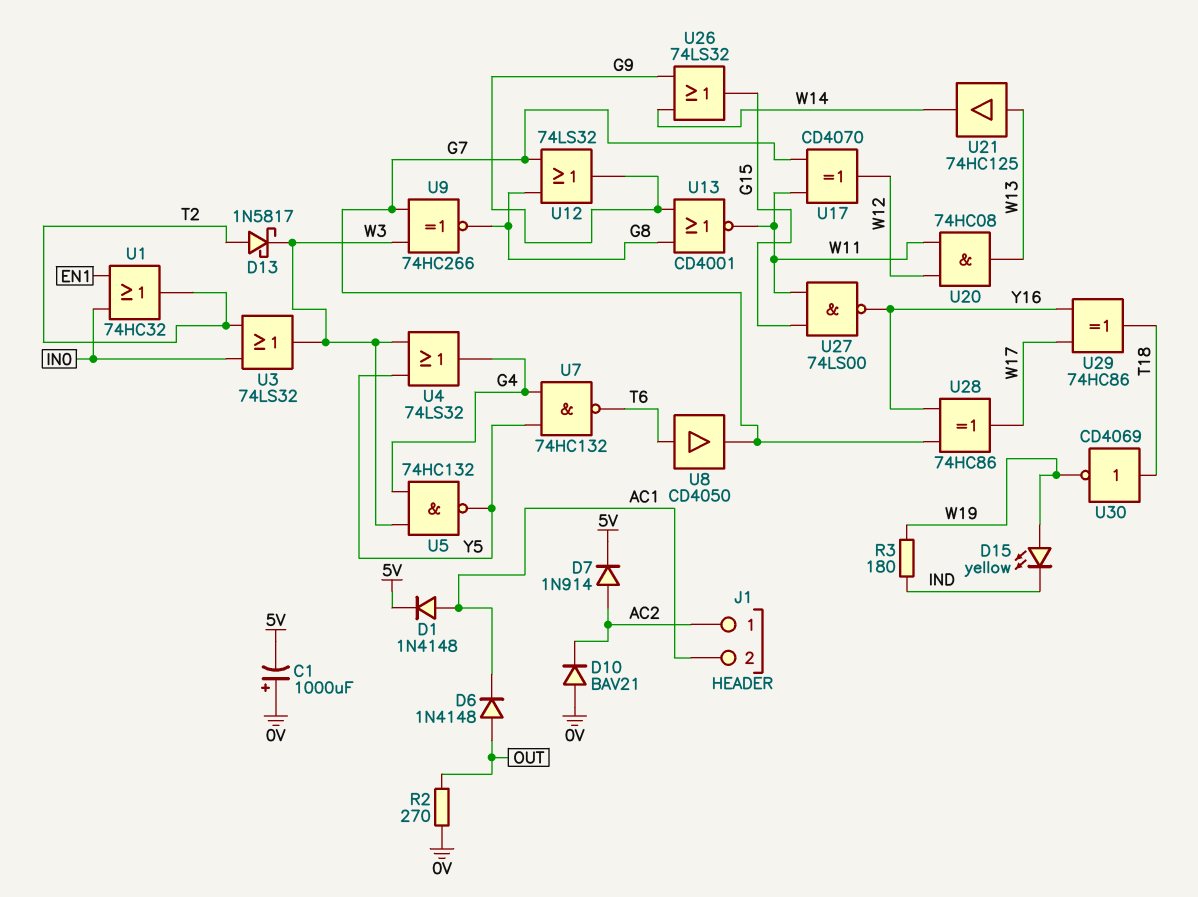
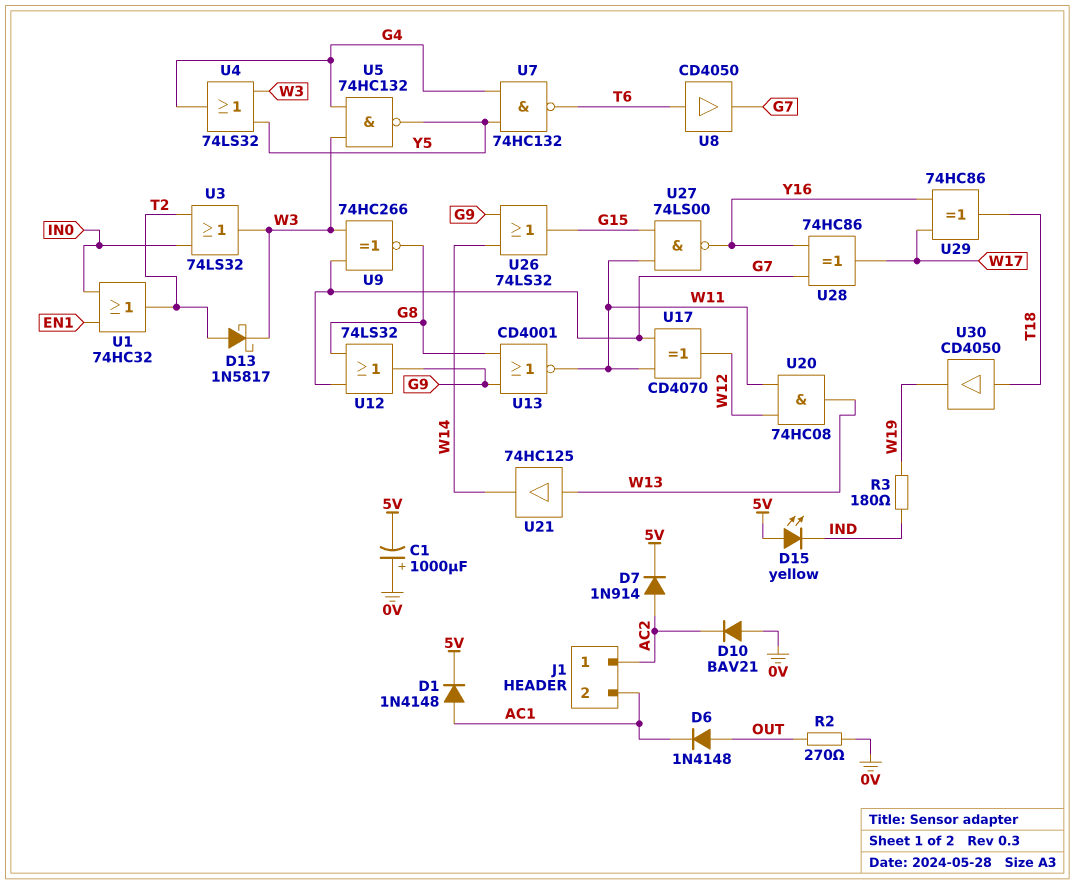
D15: LED yellow (A W19, K IND) -> LED yellow (A 5V, K IND)
U30: NOT CD4069 (in T18, out W19) -> buffer CD4050 (in T18, out W19)

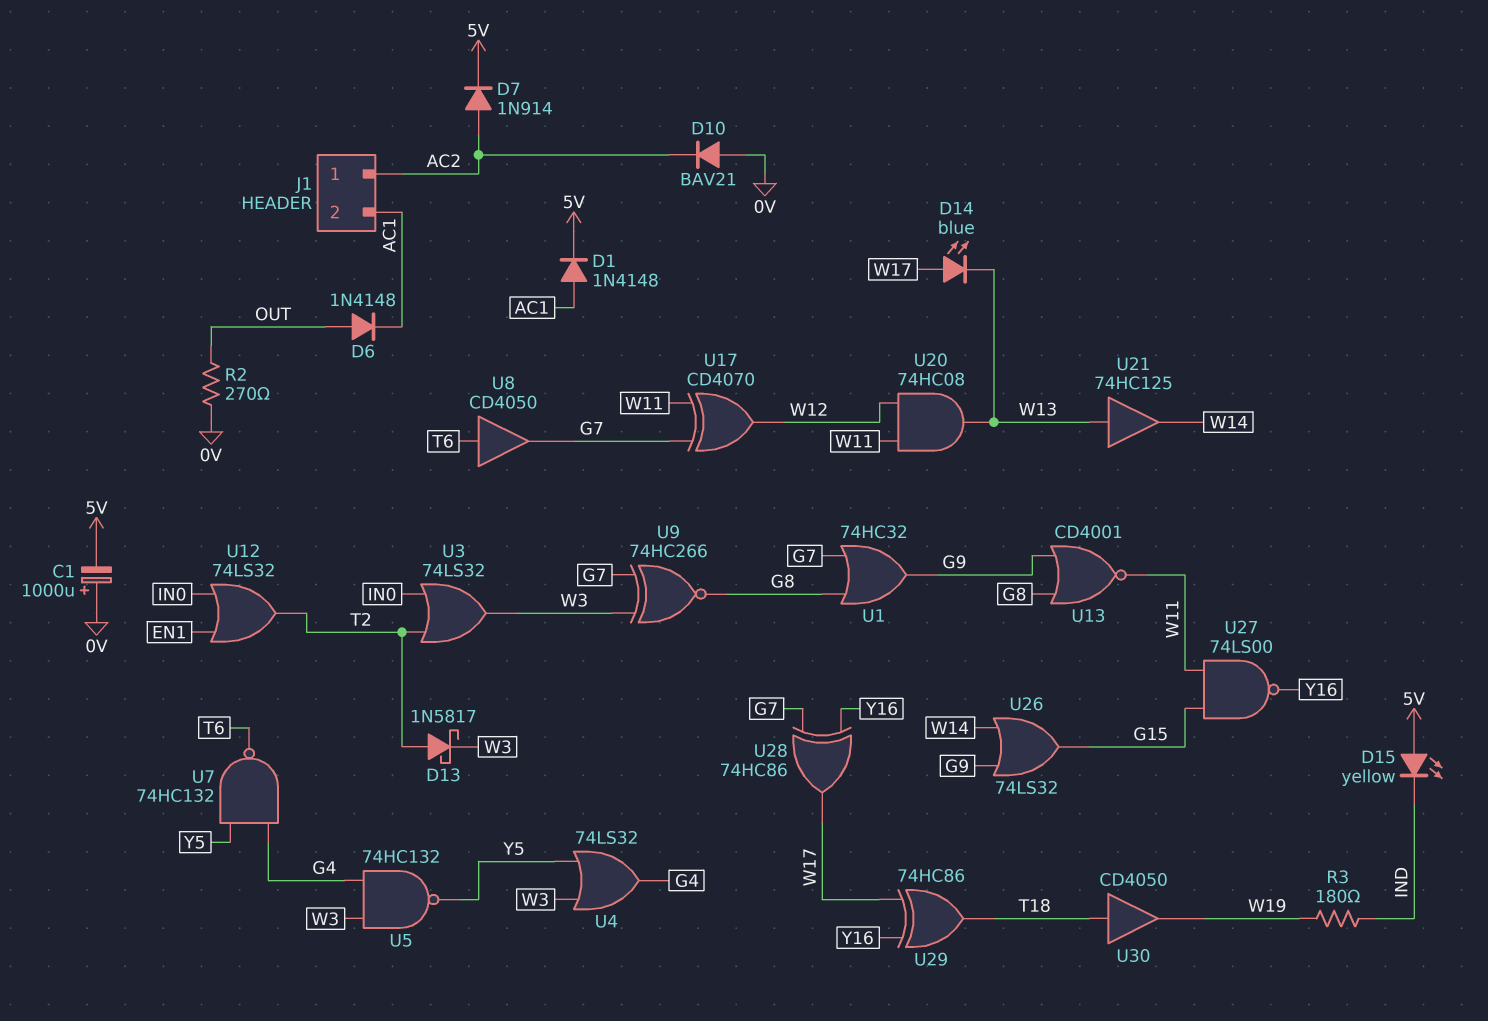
D14: none -> LED blue (A W17, K W13)
U1: OR 74HC32 (in EN1, in IN0, out T2) -> OR 74HC32 (in G7, in G8, out G9)
U12: OR 74LS32 (in G7, in G8, out G9) -> OR 74LS32 (in EN1, in IN0, out T2)

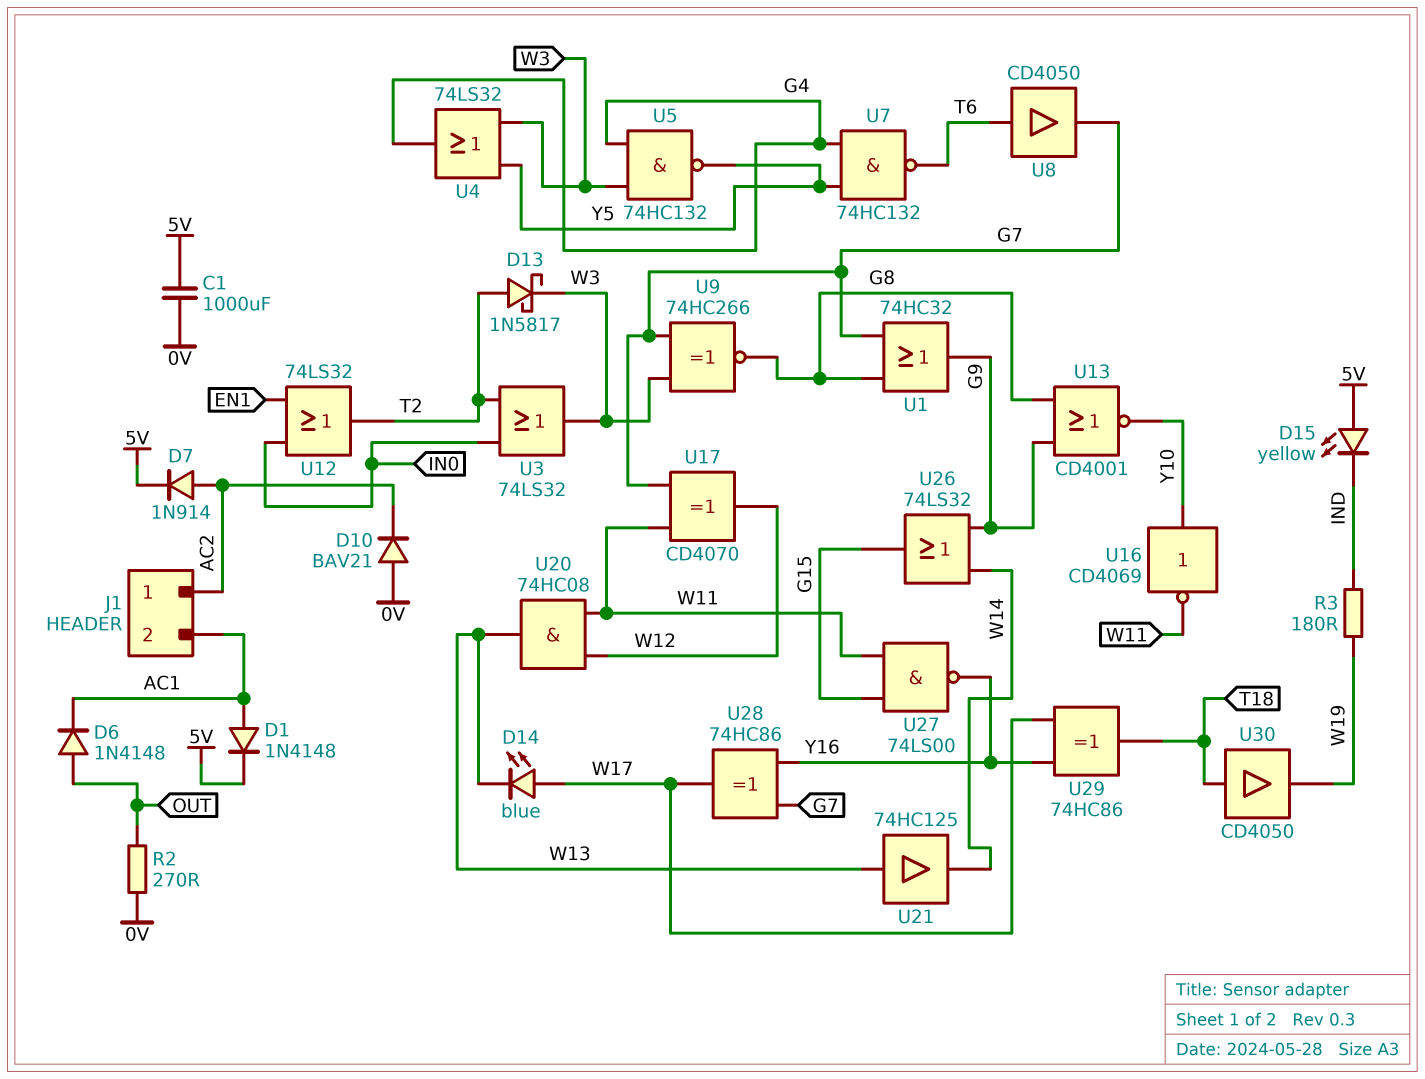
C1: 1000uF (plus 0V, minus 5V) -> 1000uF (0V, 5V)
U13: NOR CD4001 (in G8, in G9, out W11) -> NOR CD4001 (in G8, in G9, out Y10)
U16: none -> NOT CD4069 (in Y10, out W11)

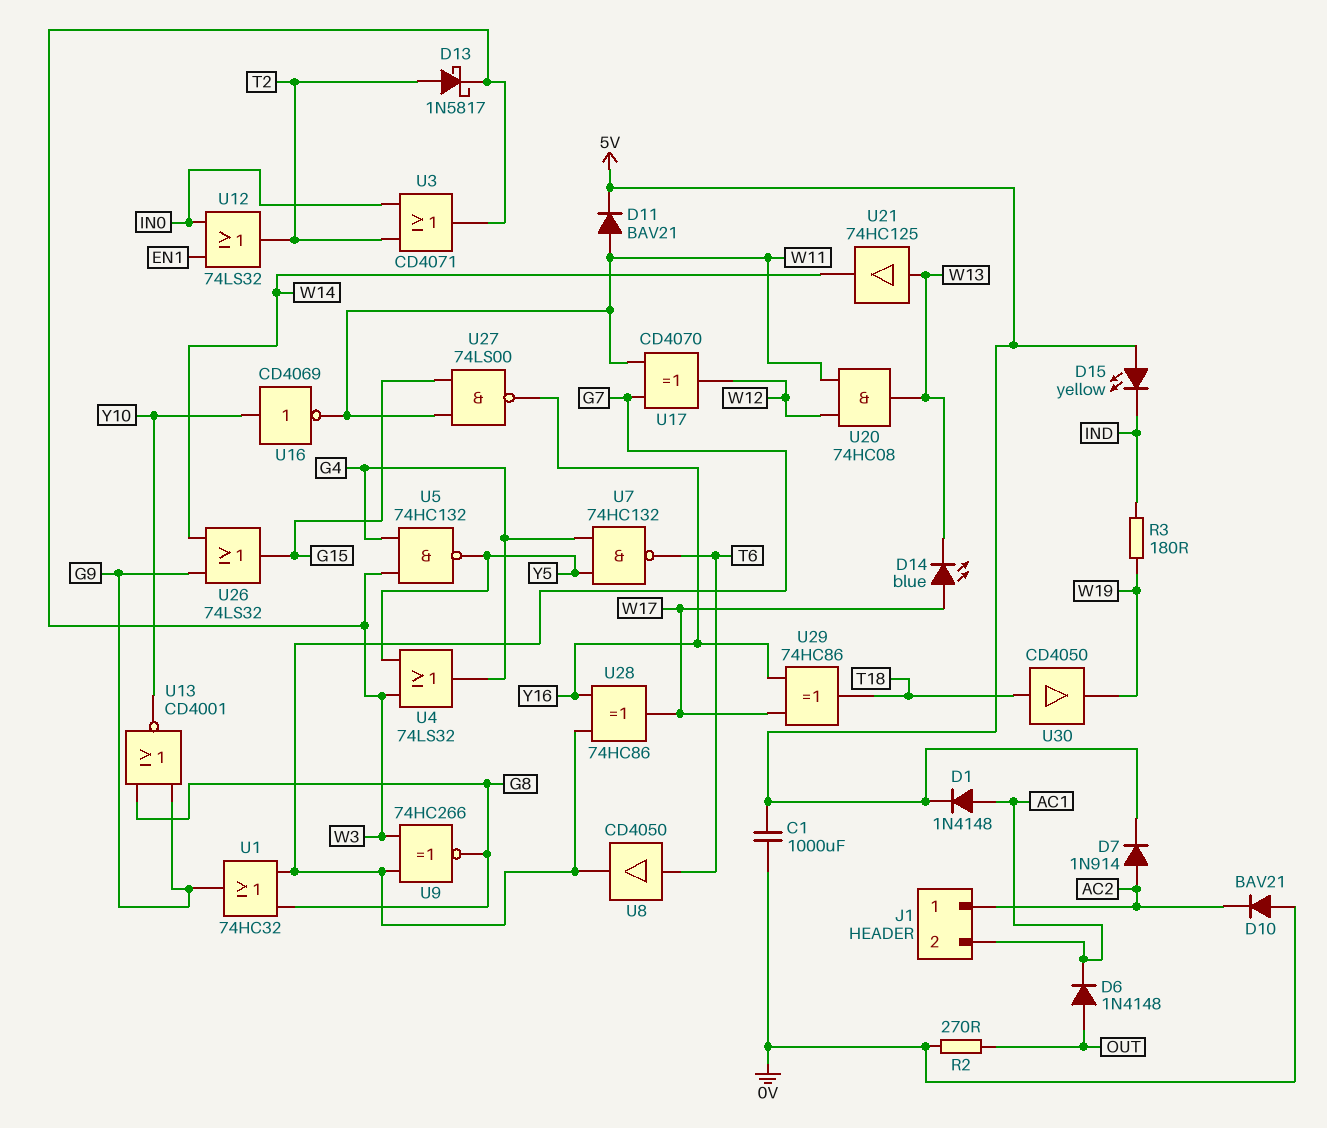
D11: none -> diode BAV21 (A W11, K 5V)
U3: OR 74LS32 (in IN0, in T2, out W3) -> OR CD4071 (in IN0, in T2, out W3)

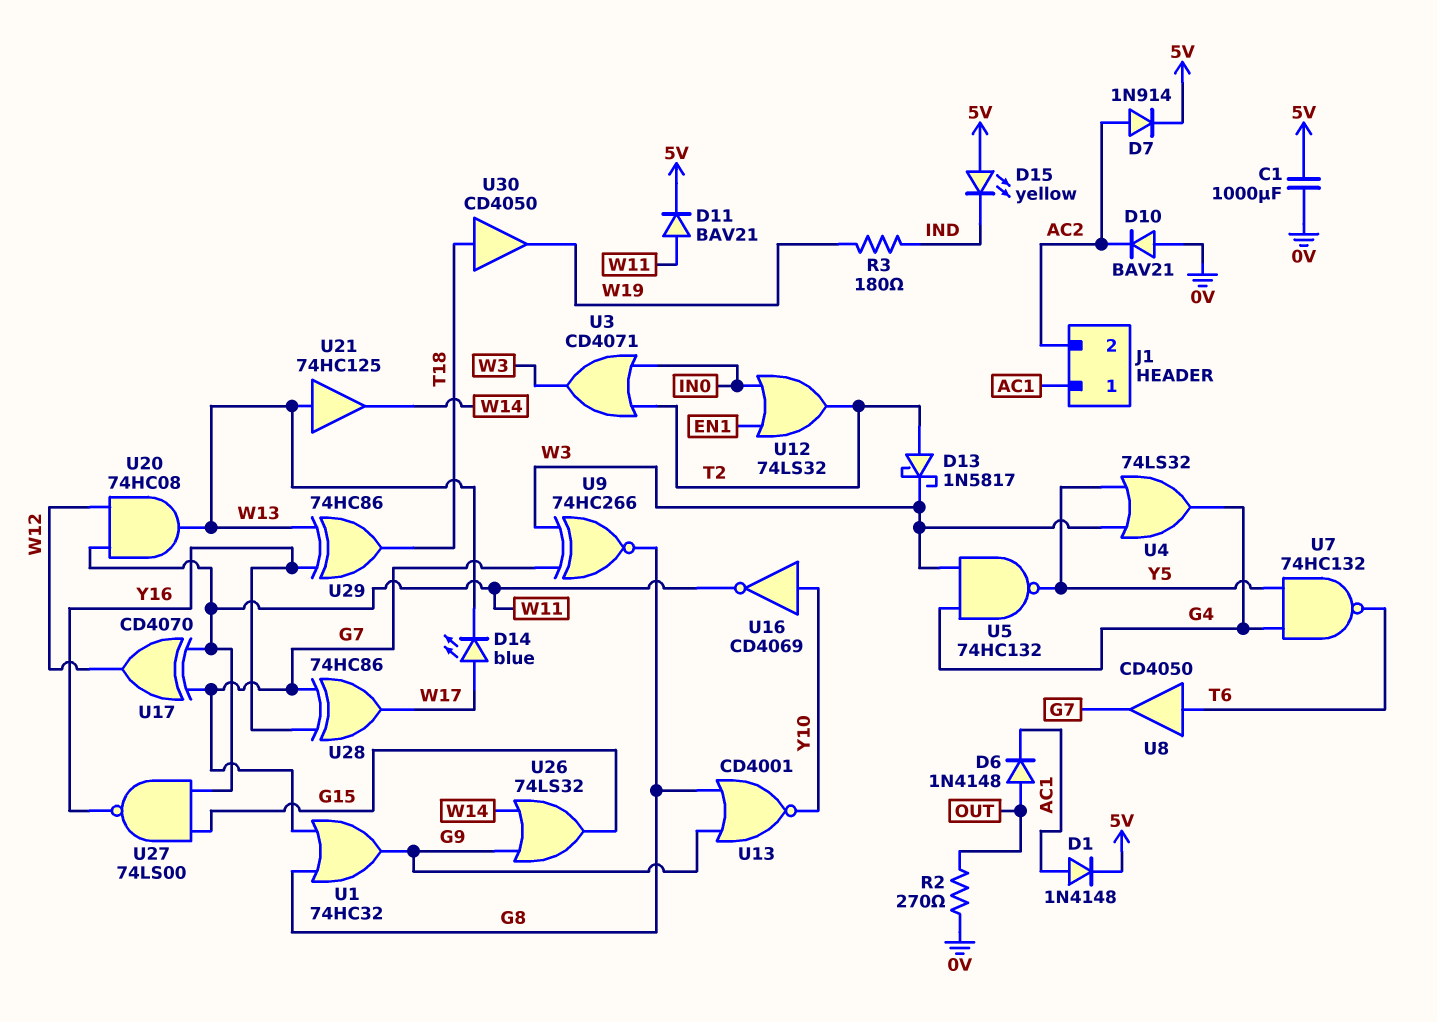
J1 pin 1: AC2 -> AC1
J1 pin 2: AC1 -> AC2
U29: XOR 74HC86 (in W17, in Y16, out T18) -> XOR 74HC86 (in W13, in Y16, out T18)

